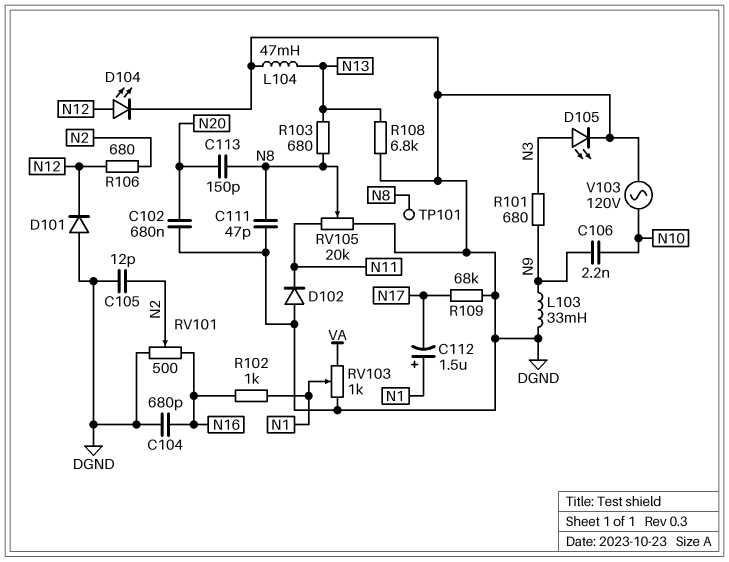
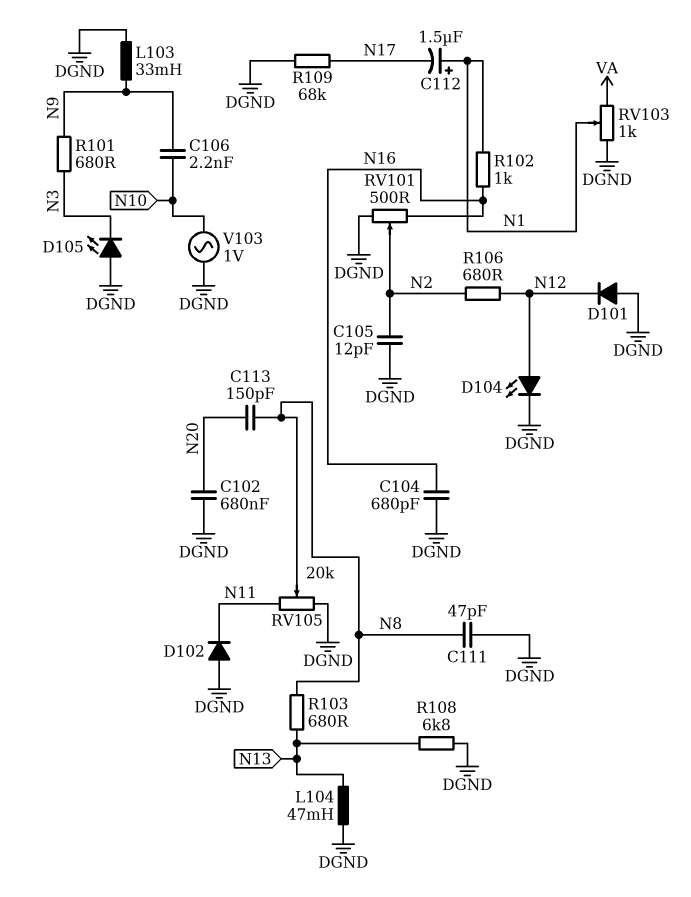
D105: LED (A N3, K DGND) -> LED (A DGND, K N3)
TP101: test point (N8) -> none
V103: AC 120V (DGND, N10) -> AC 1V (DGND, N10)

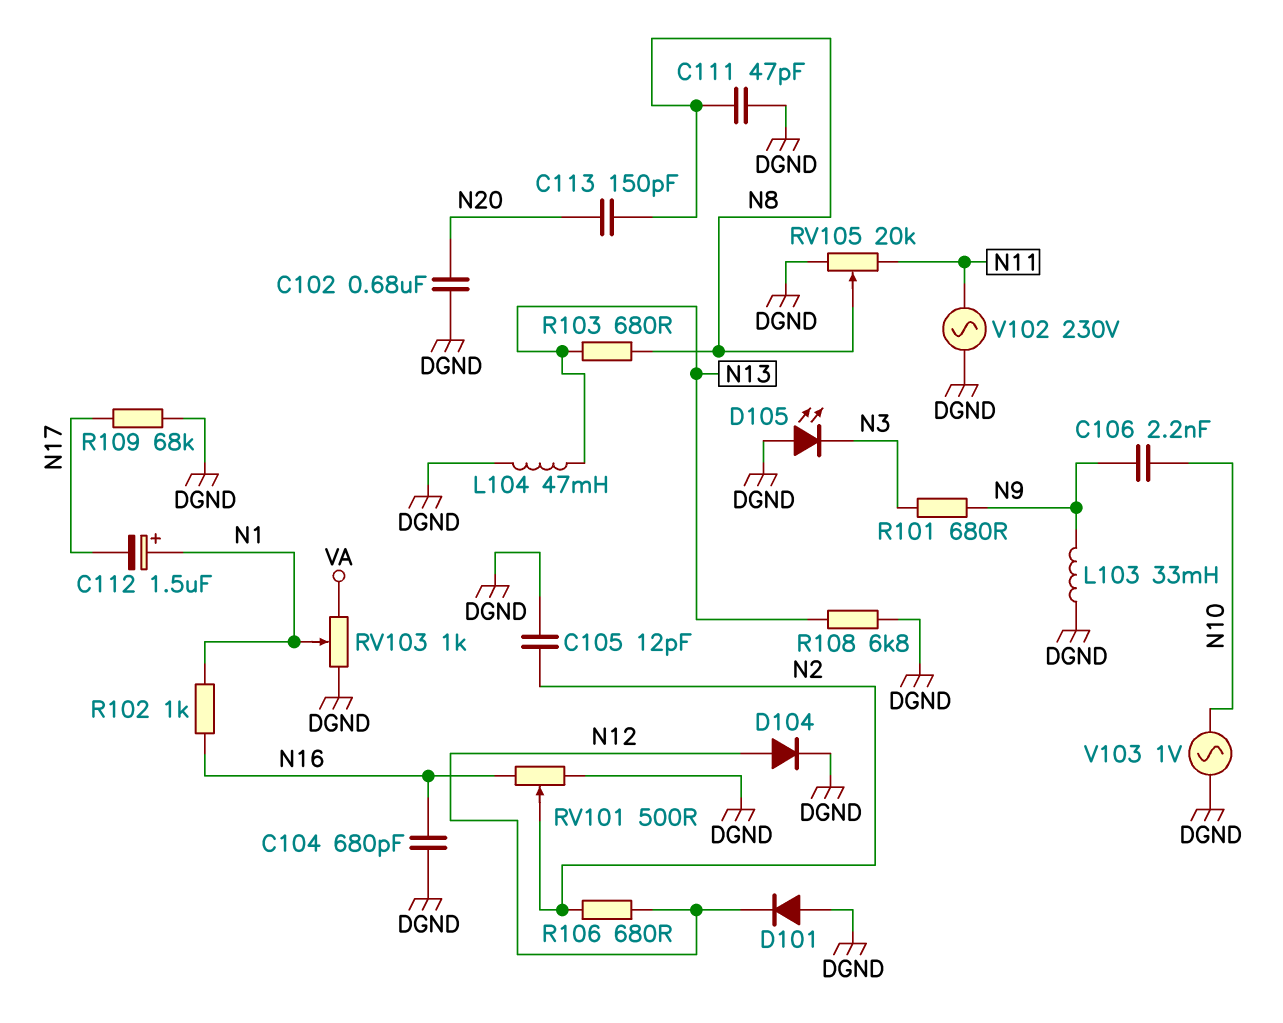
D102: diode (A DGND, K N11) -> none
D104: LED (A N12, K DGND) -> diode (A N12, K DGND)
V102: none -> AC 230V (DGND, N11)

